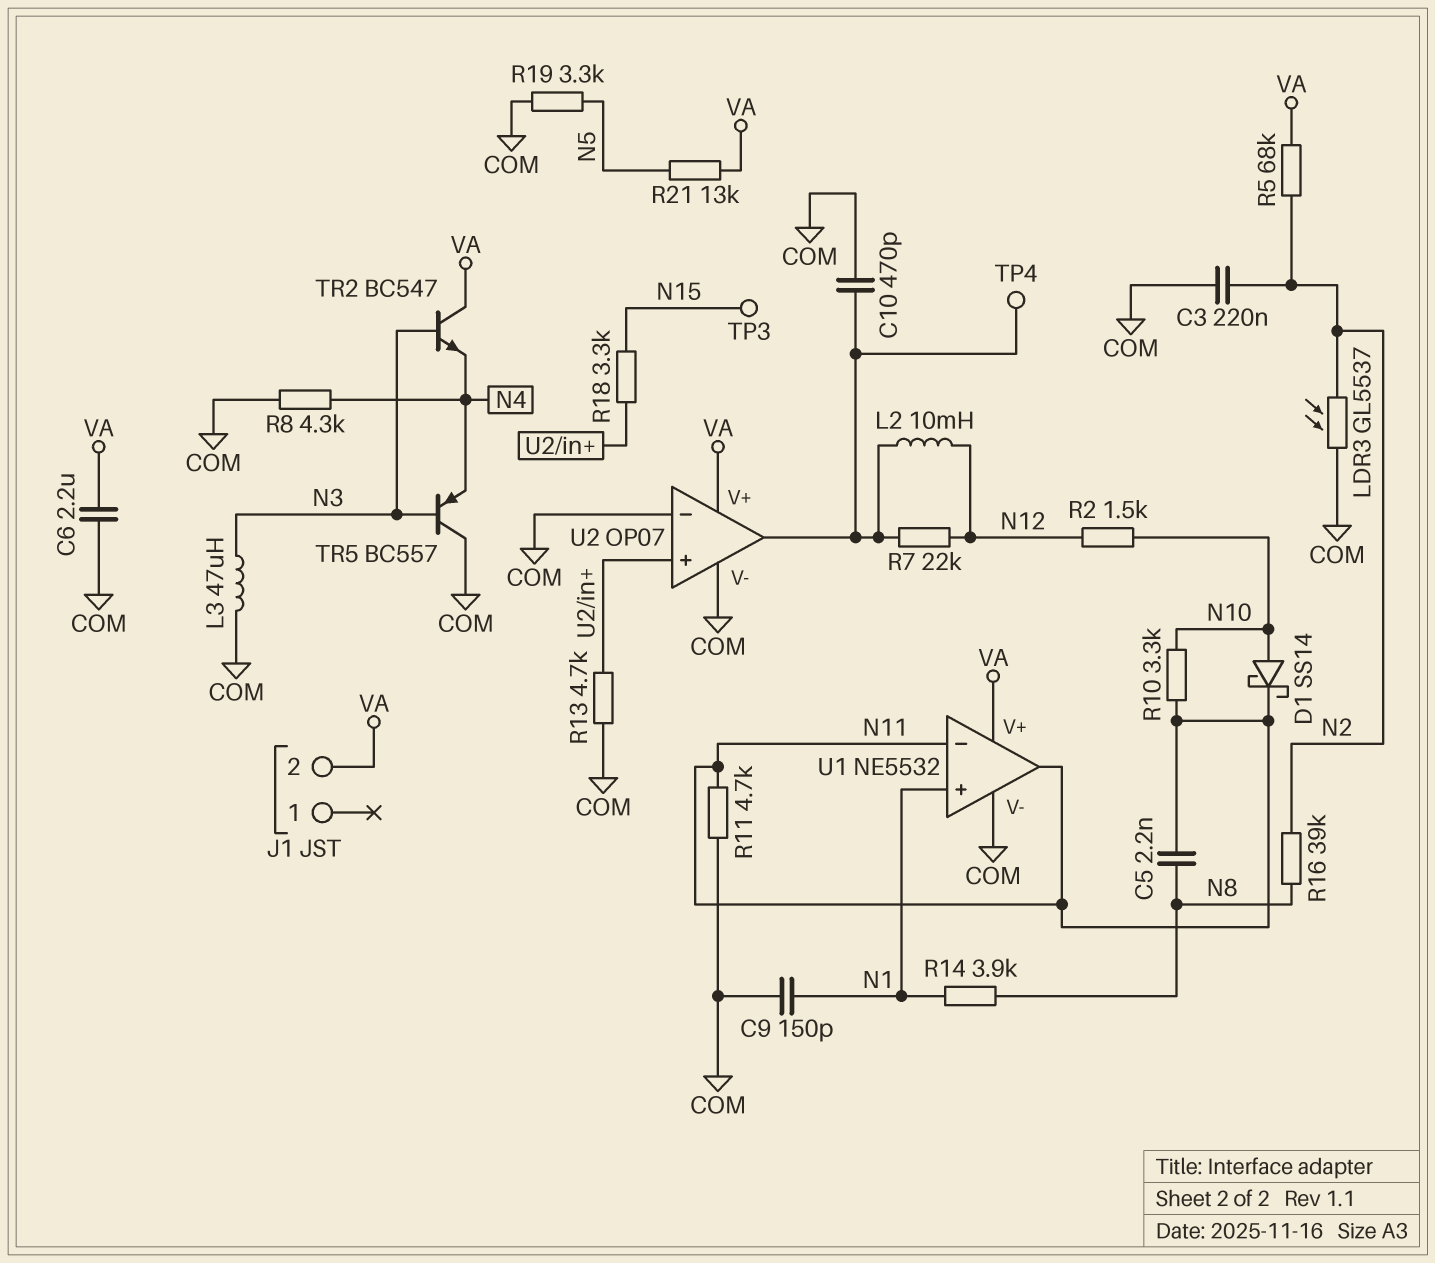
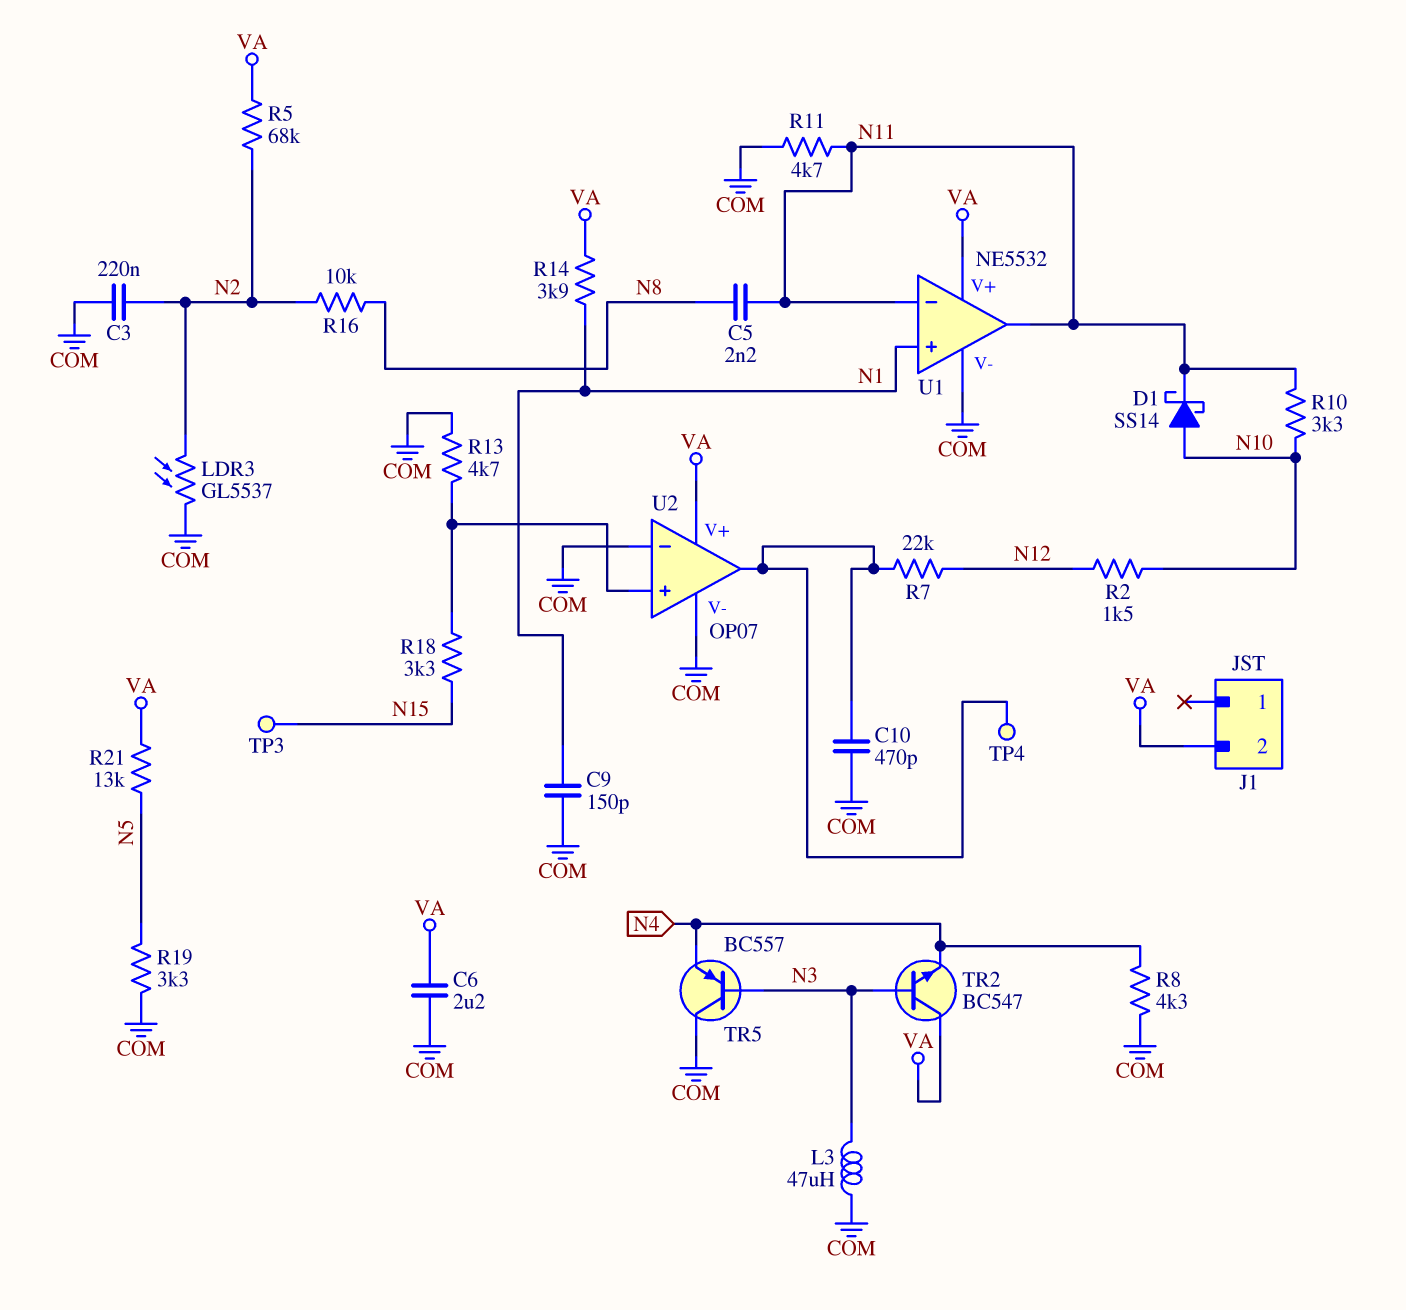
L2: 10mH (N12, U2/out) -> none
R14: 3.9k (N1, N8) -> 3.9k (N1, VA)
R16: 39k (N2, N8) -> 10k (N2, N8)

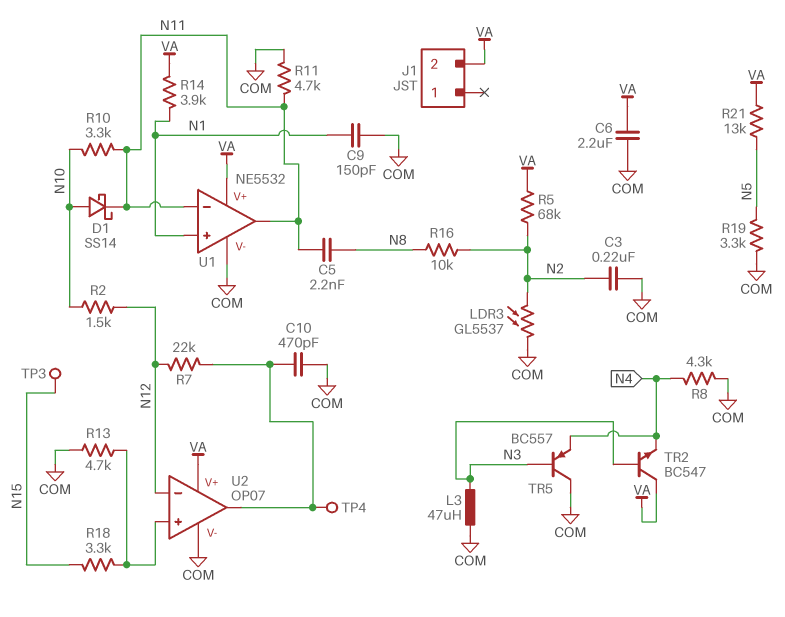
U2 pin in-: COM -> N12

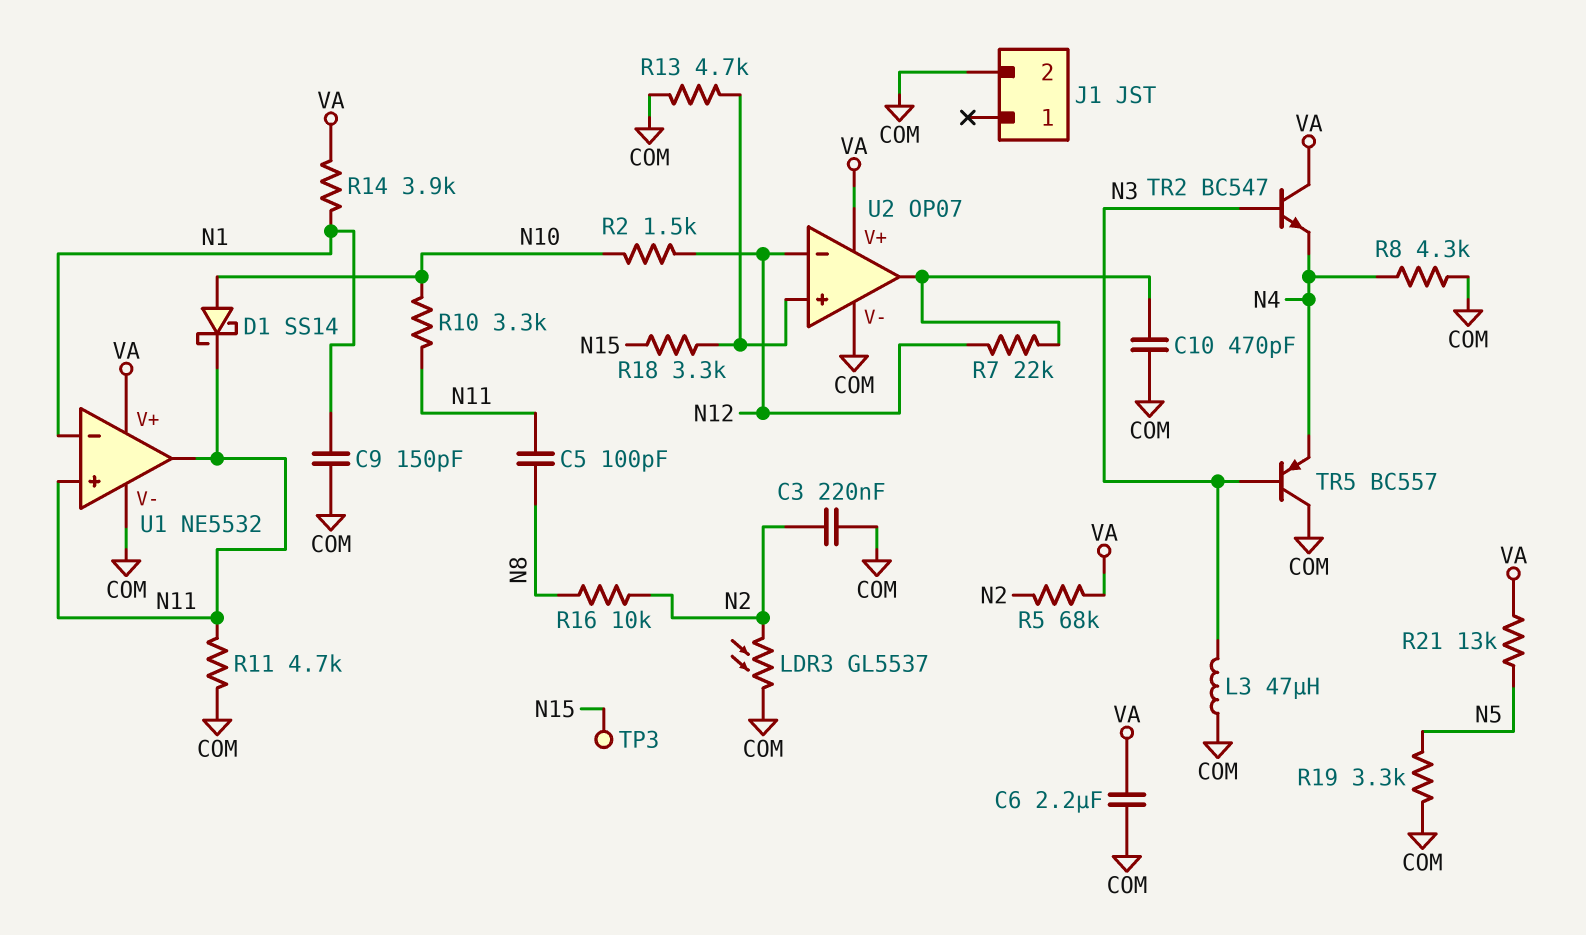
C5: 2.2nF (N8, N11) -> 100pF (N8, N11)
J1 pin 2: VA -> COM
TP4: test point (U2/out) -> none
U1 pin in+: N1 -> N11
U1 pin in-: N11 -> N1

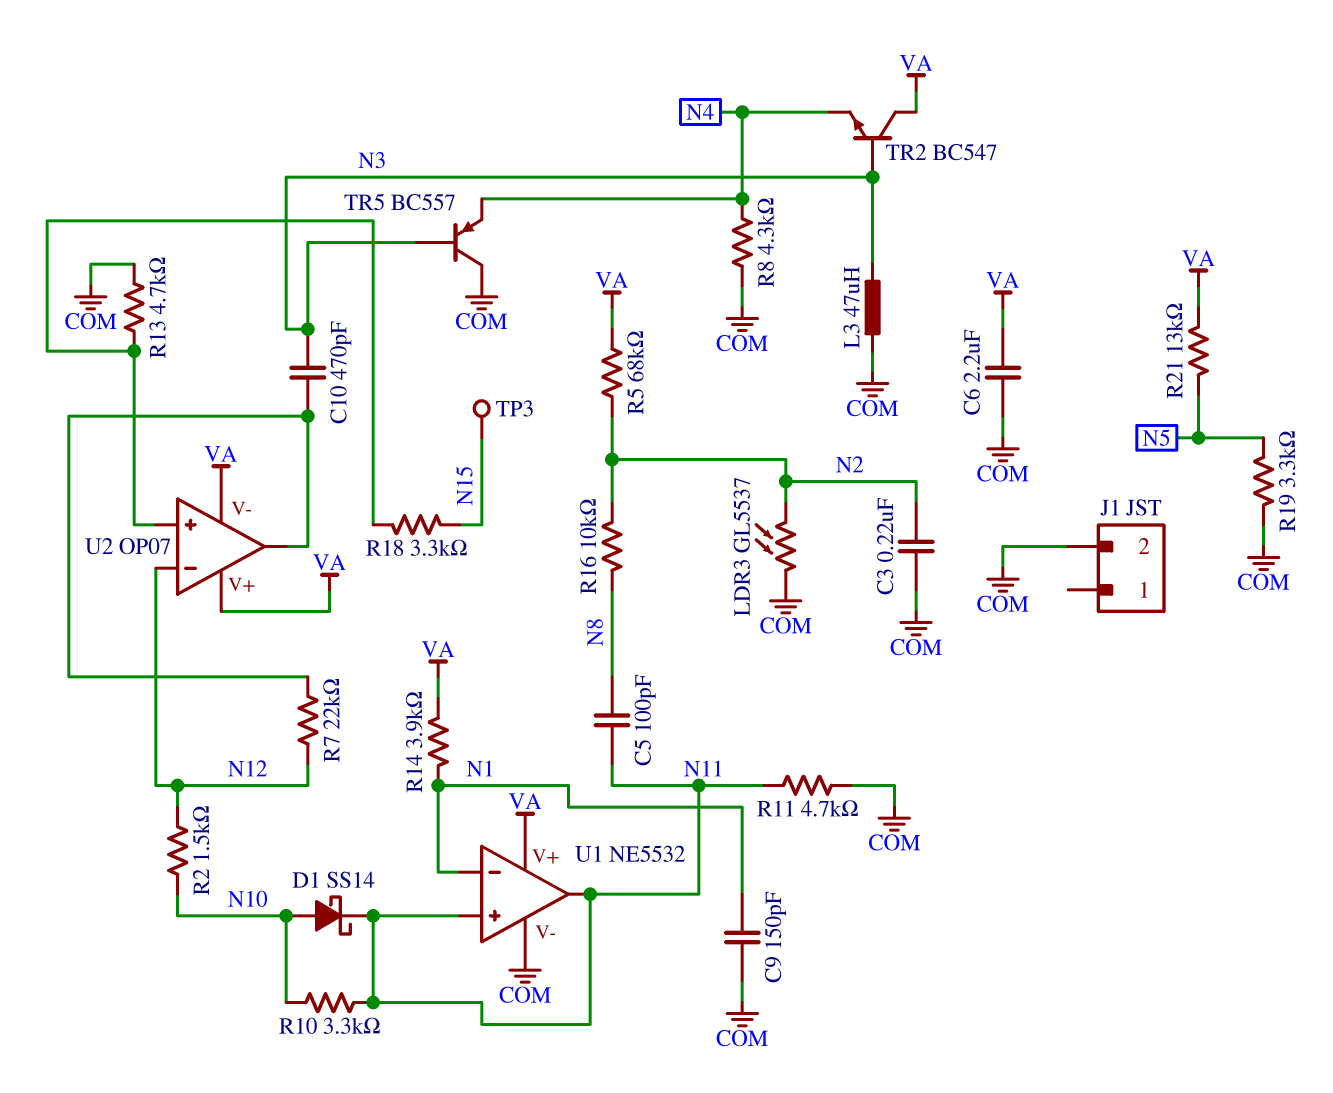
C10: 470pF (COM, U2/out) -> 470pF (N3, U2/out)
U2 pin V-: COM -> VA

